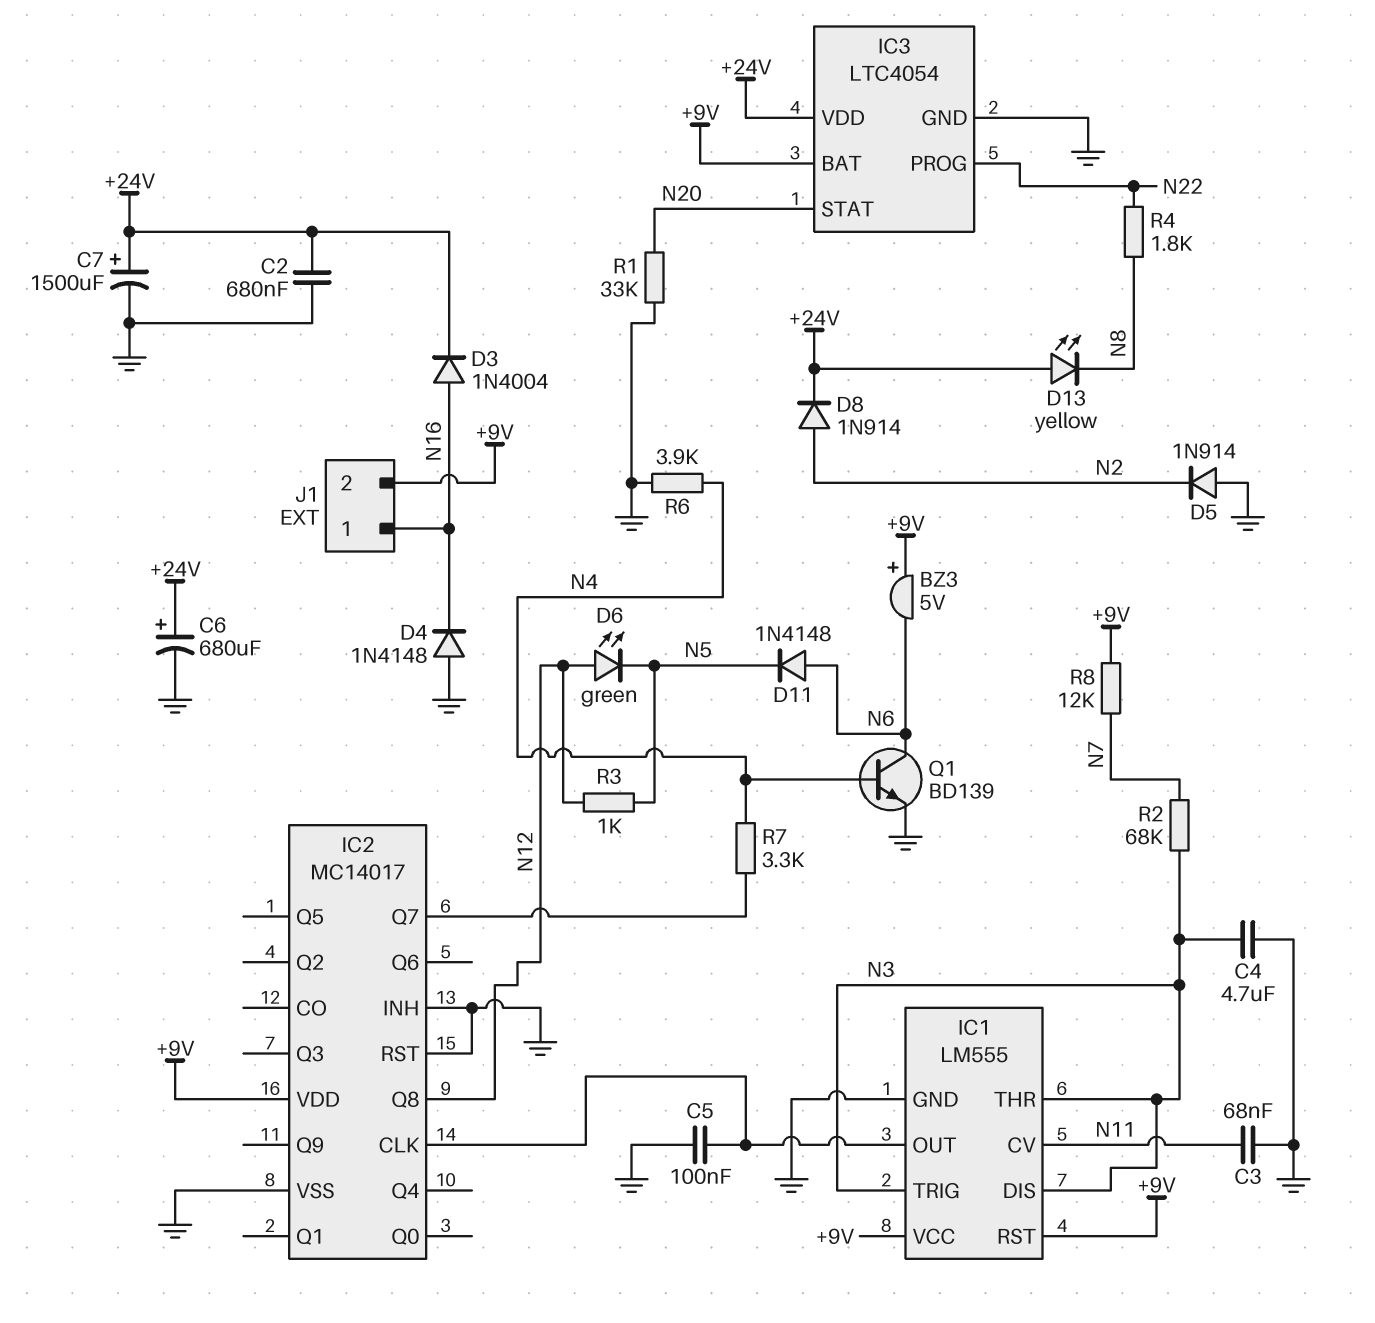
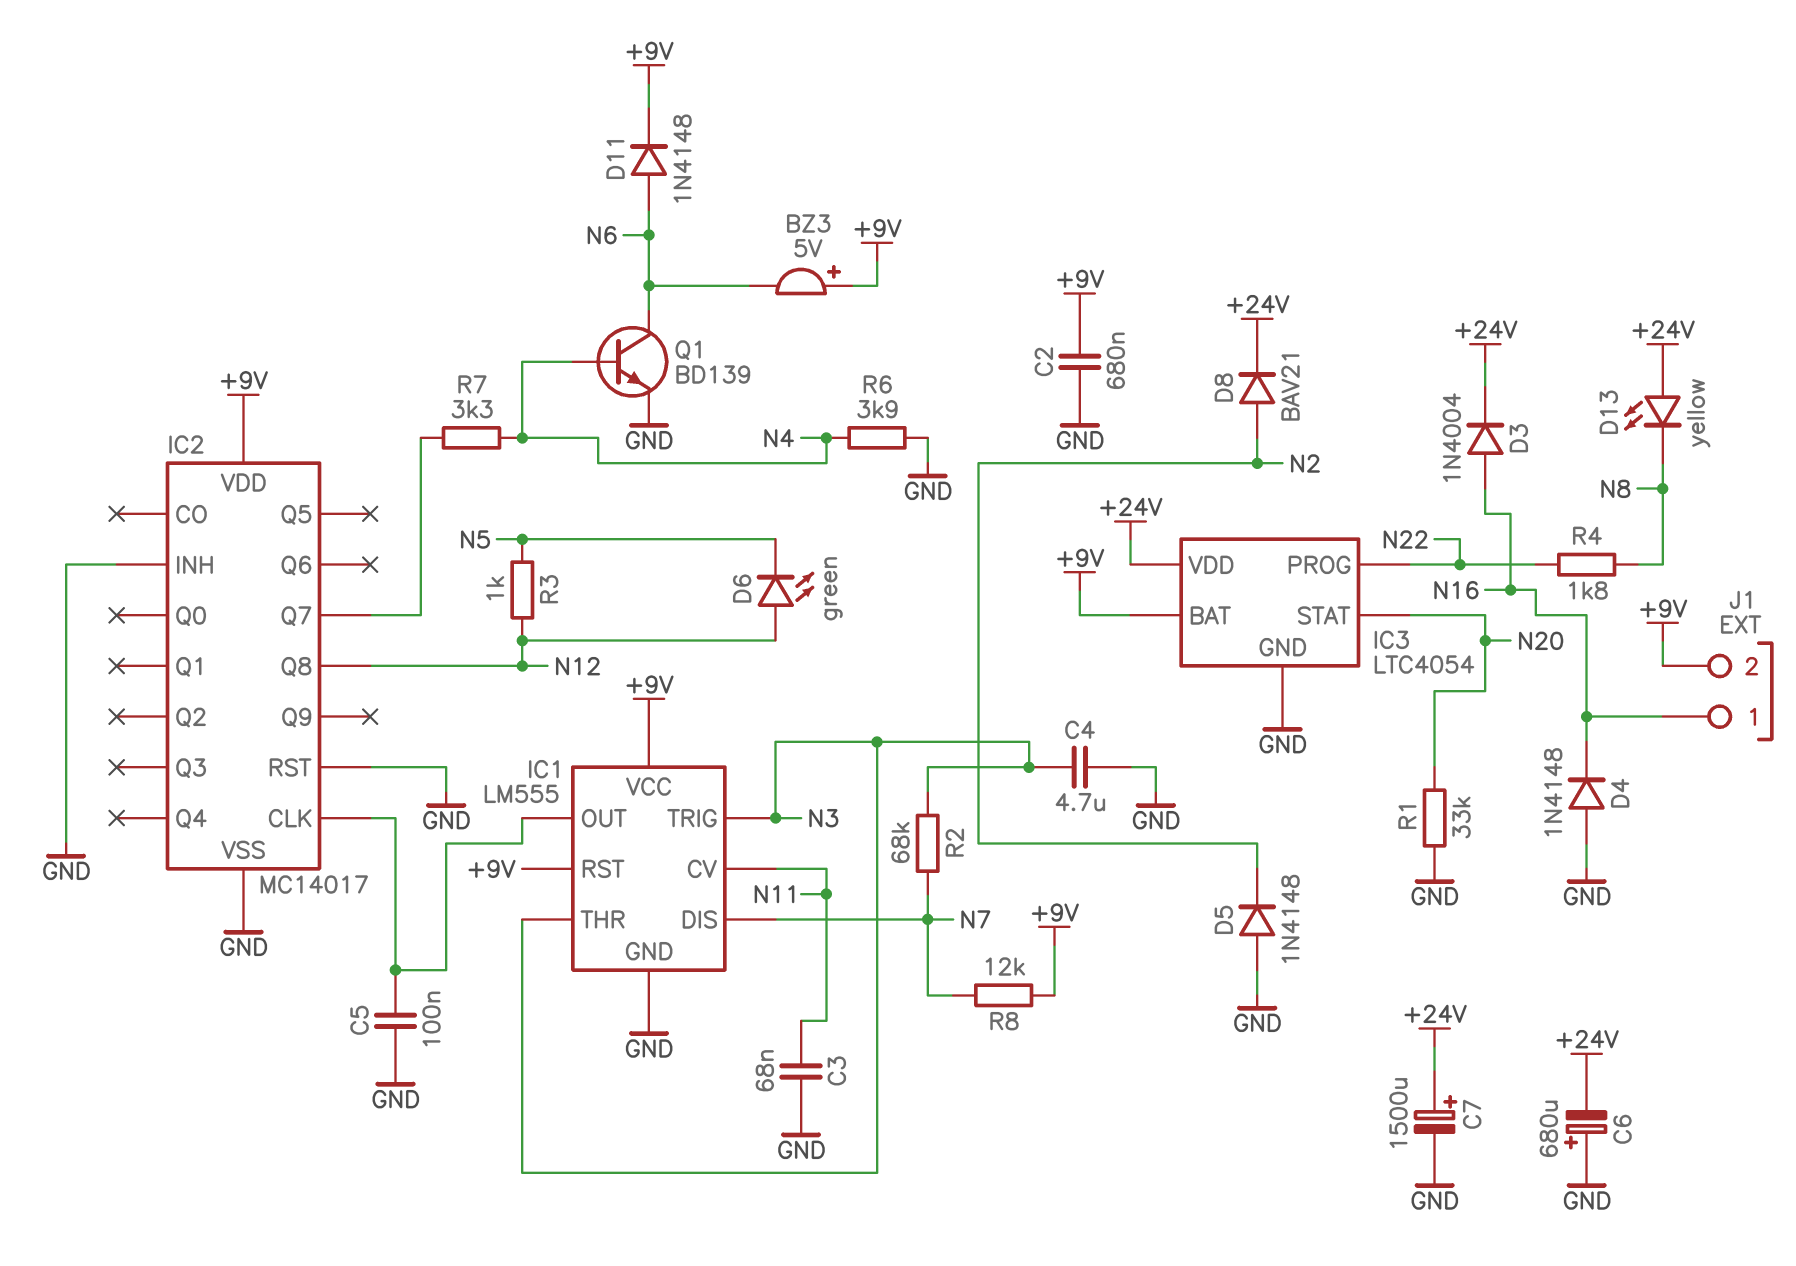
C2: 680nF (+24V, GND) -> 680nF (+9V, GND)
C6: 680uF (plus +24V, minus GND) -> 680uF (plus GND, minus +24V)
D5: diode 1N914 (A GND, K N2) -> diode 1N4148 (A GND, K N2)
D8: diode 1N914 (A N2, K +24V) -> diode BAV21 (A N2, K +24V)
D11: diode 1N4148 (A N6, K N5) -> diode 1N4148 (A N6, K +9V)
IC1 pin DIS: N3 -> N7

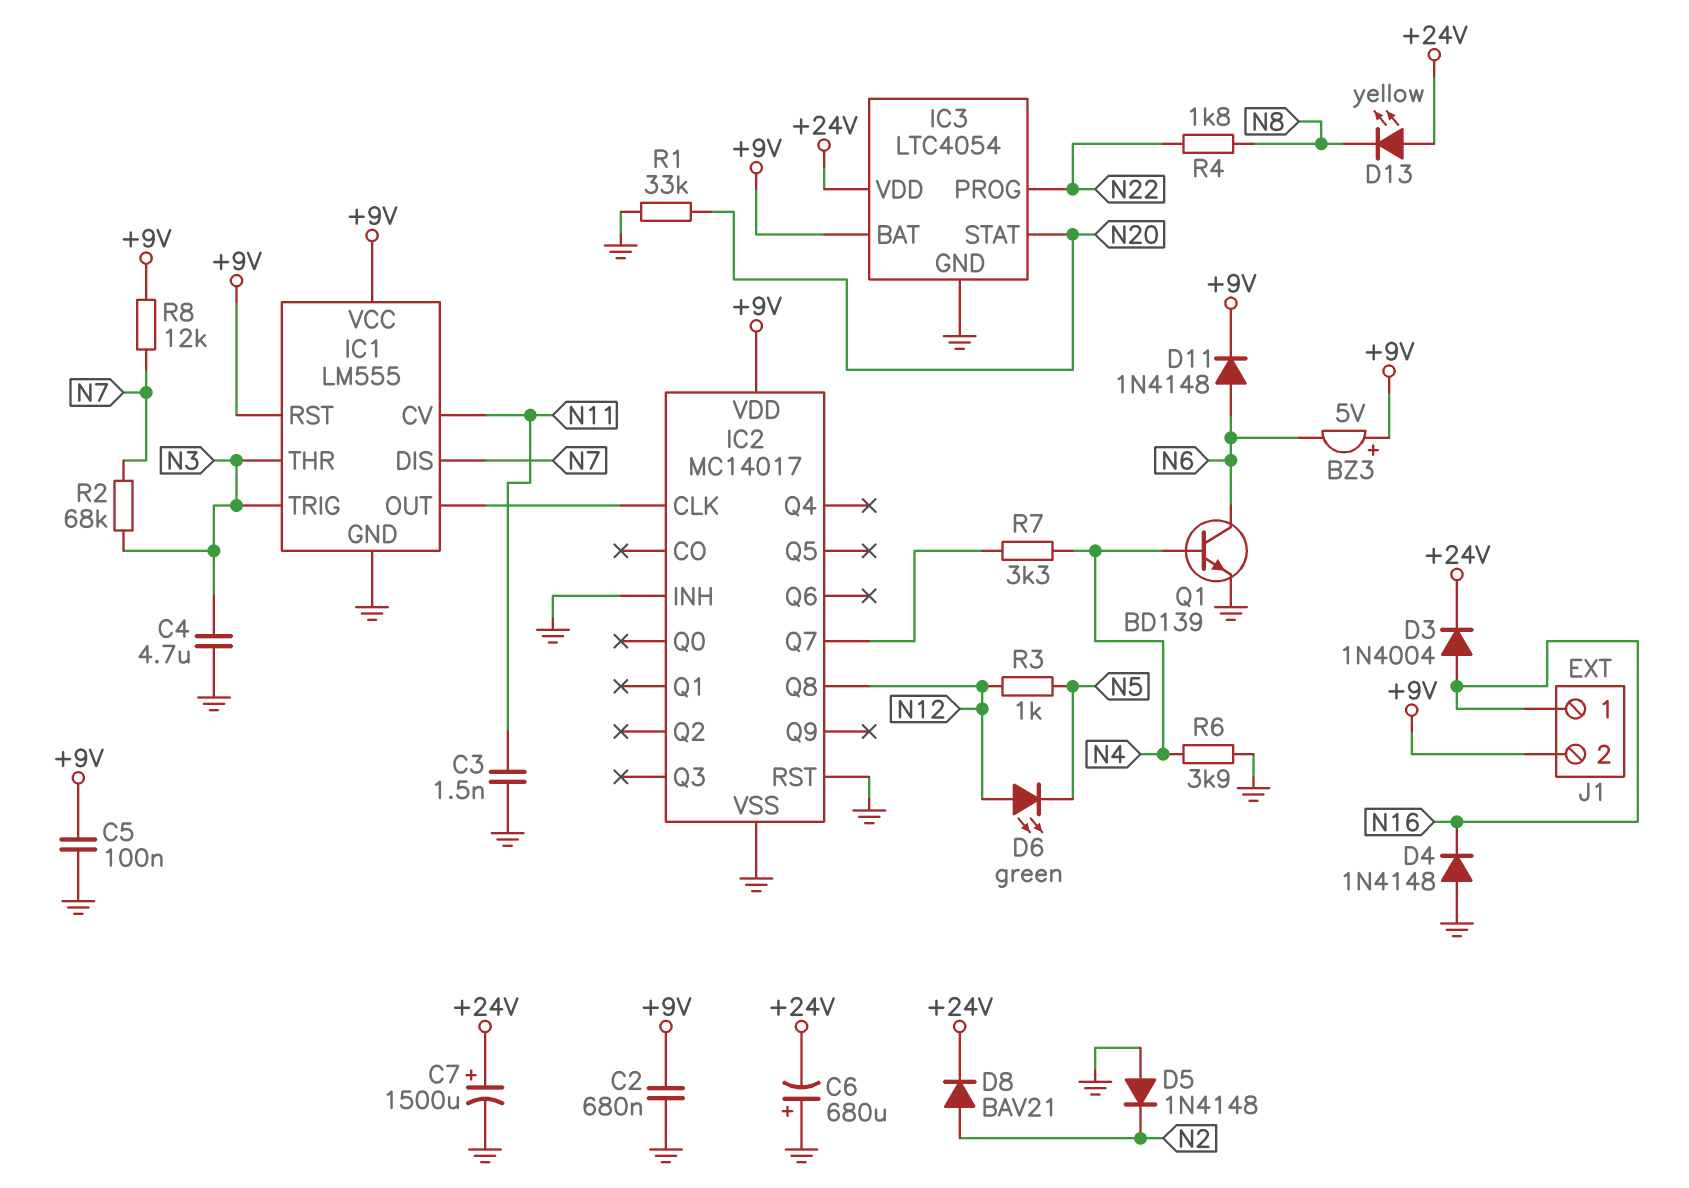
C3: 68nF (GND, N11) -> 1.5nF (GND, N11)
C5: 100nF (GND, IC1/OUT) -> 100nF (+9V, GND)

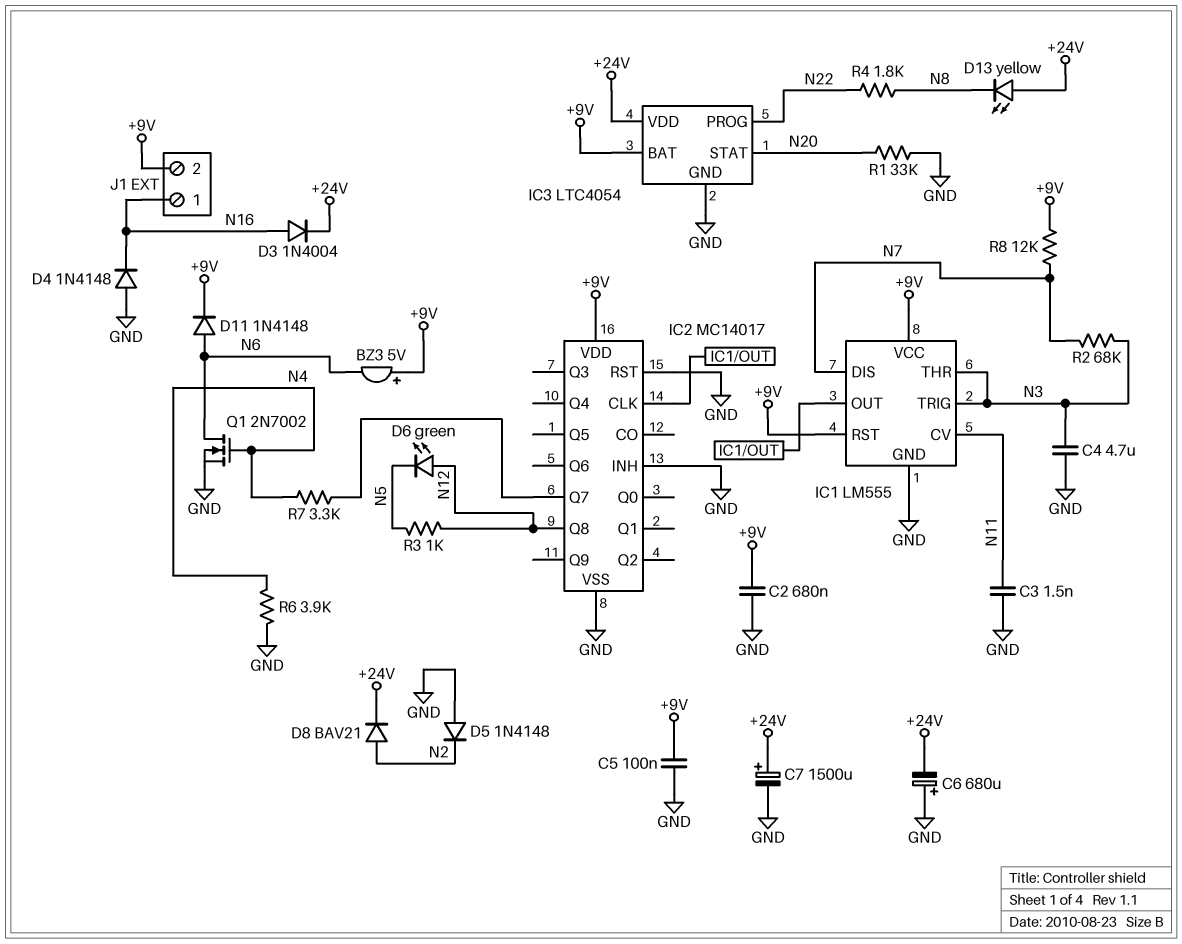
Q1: NPN BD139 (B N4, C N6, E GND) -> NMOS 2N7002 (G N4, D N6, S GND)

